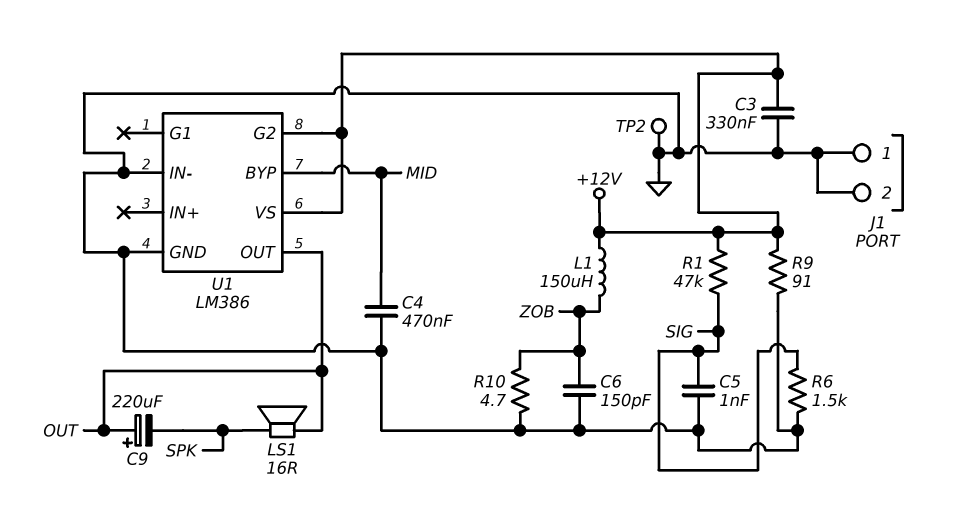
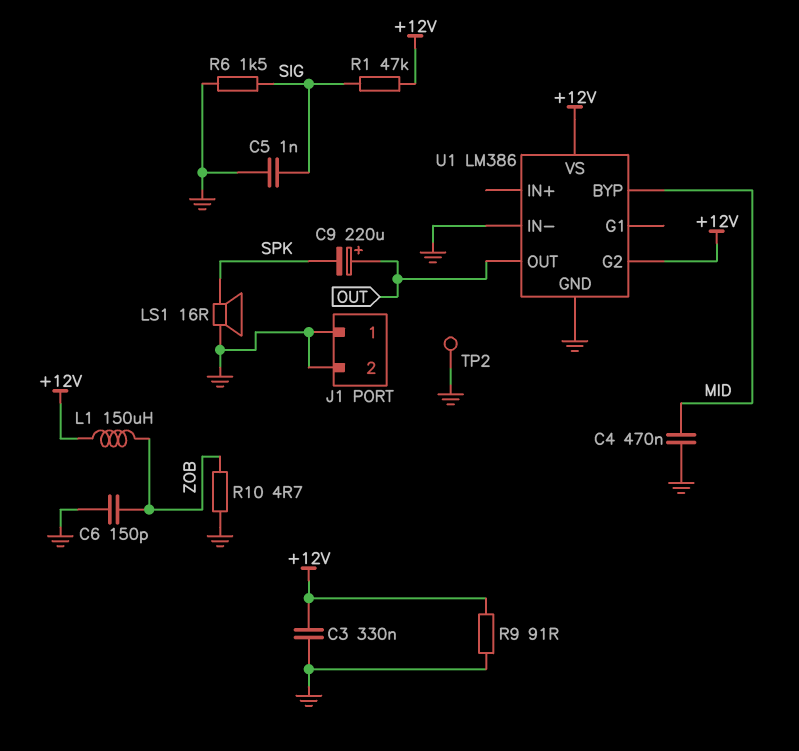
LS1: speaker 16R (OUT, SPK) -> speaker 16R (GND, SPK)

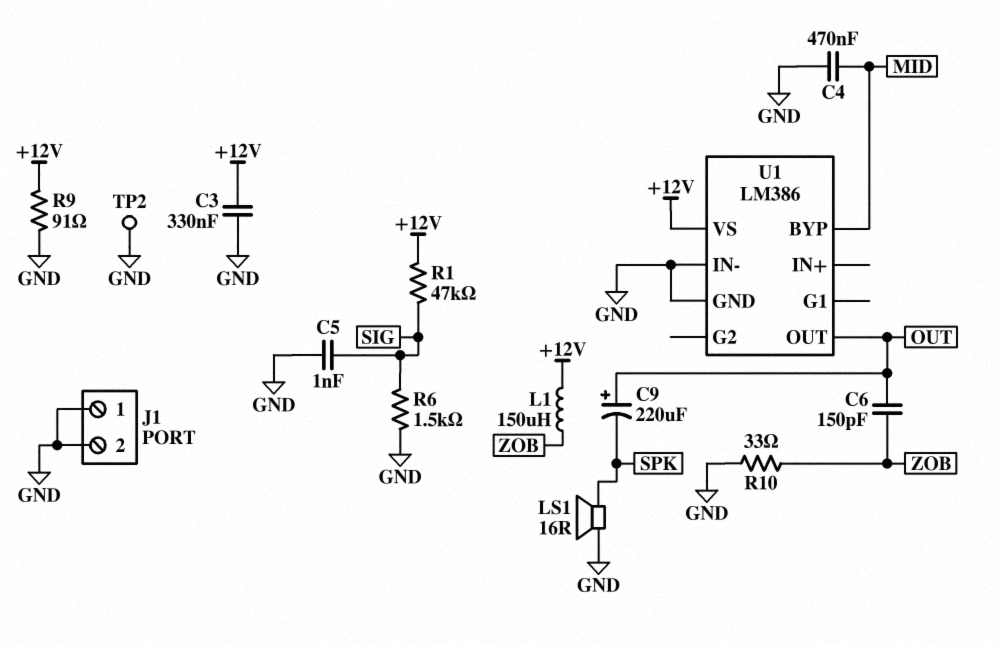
C6: 150pF (GND, ZOB) -> 150pF (OUT, ZOB)
R10: 4.7 (GND, ZOB) -> 33 (GND, ZOB)
U1 pin G2: +12V -> none

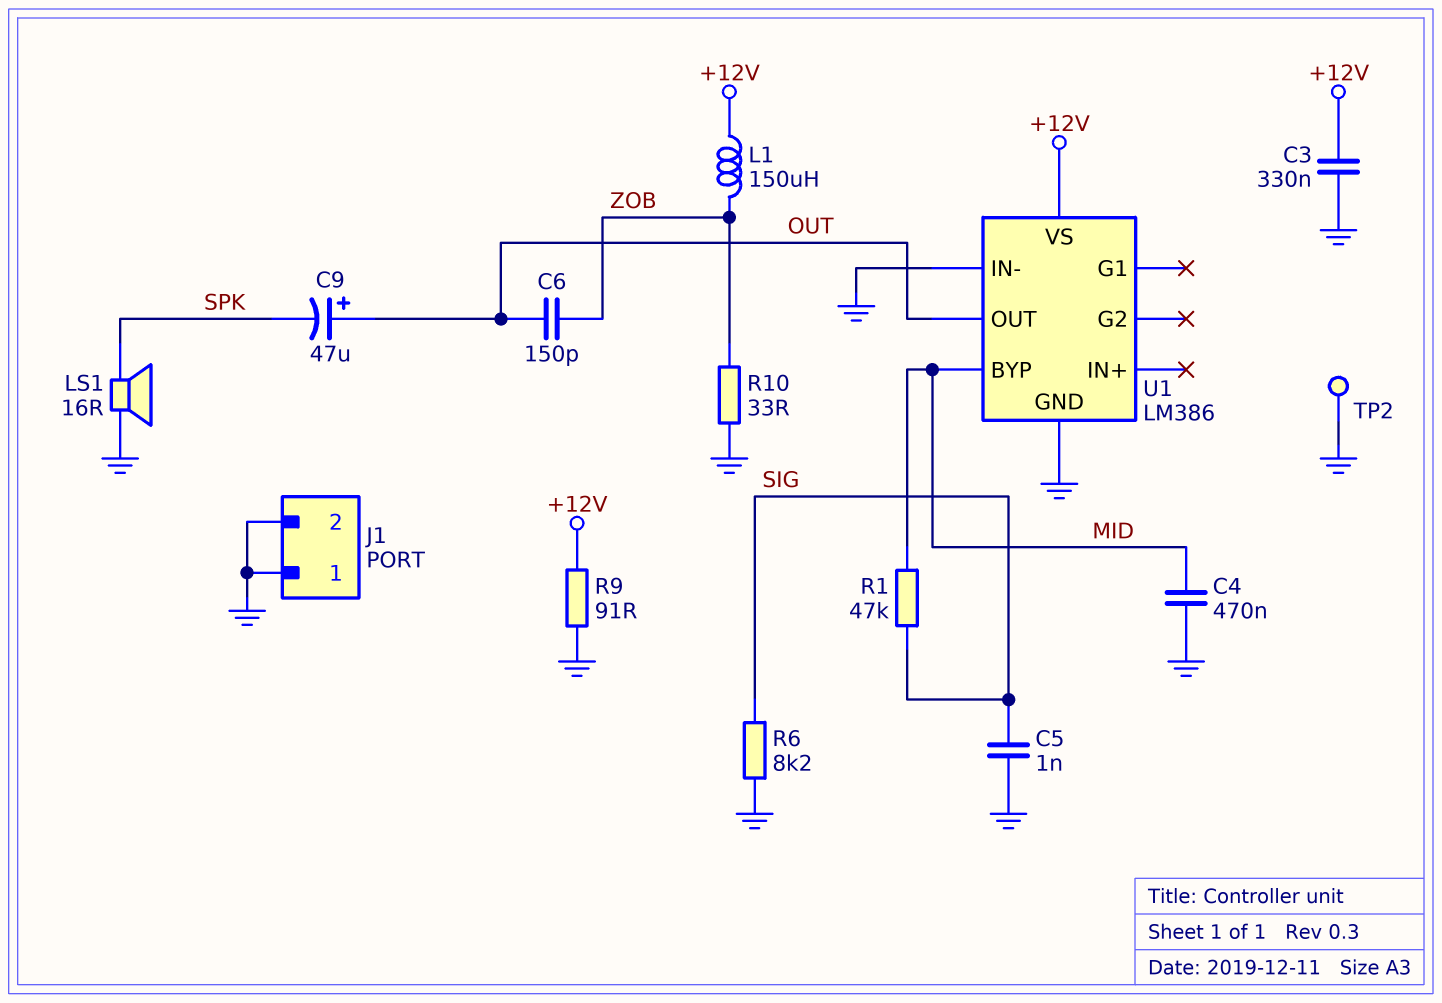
C9: 220uF (plus OUT, minus SPK) -> 47uF (plus OUT, minus SPK)
R1: 47k (+12V, SIG) -> 47k (MID, SIG)
R6: 1.5k (GND, SIG) -> 8.2k (GND, SIG)

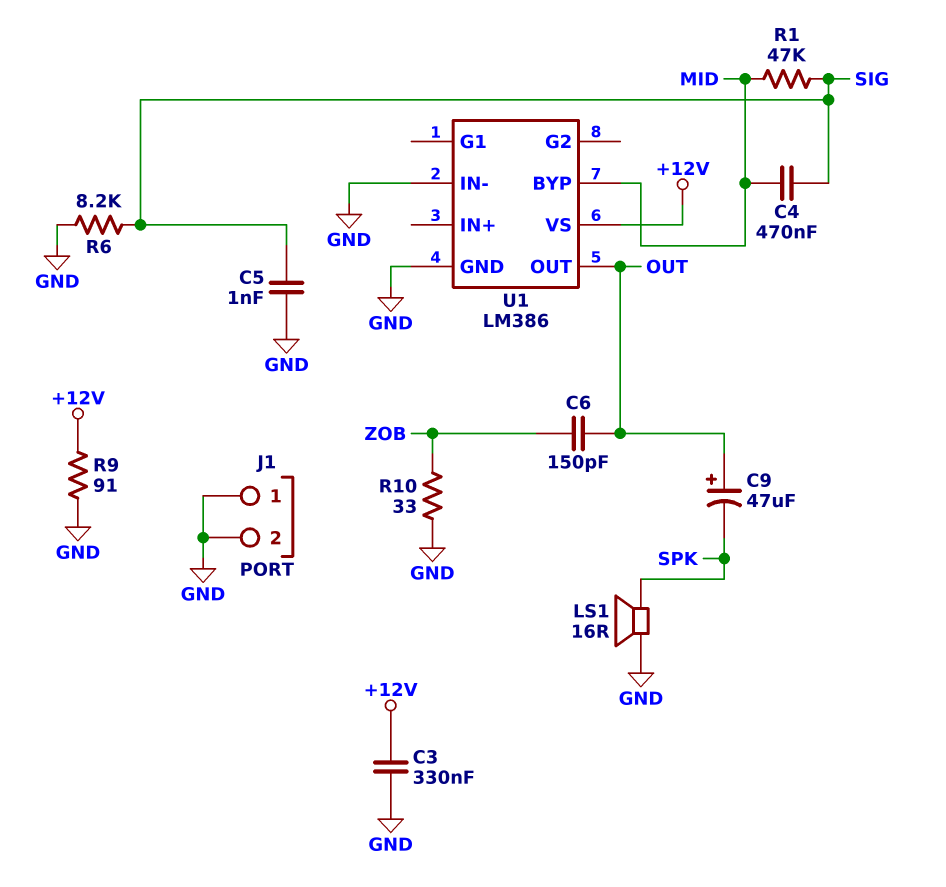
C4: 470nF (GND, MID) -> 470nF (MID, SIG)
L1: 150uH (+12V, ZOB) -> none
TP2: test point (GND) -> none

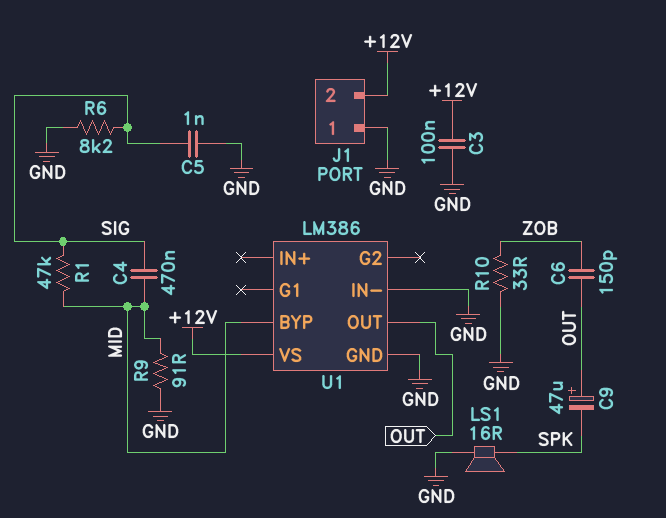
C3: 330nF (+12V, GND) -> 100nF (+12V, GND)
J1 pin 2: GND -> +12V
R9: 91 (+12V, GND) -> 91 (GND, MID)

